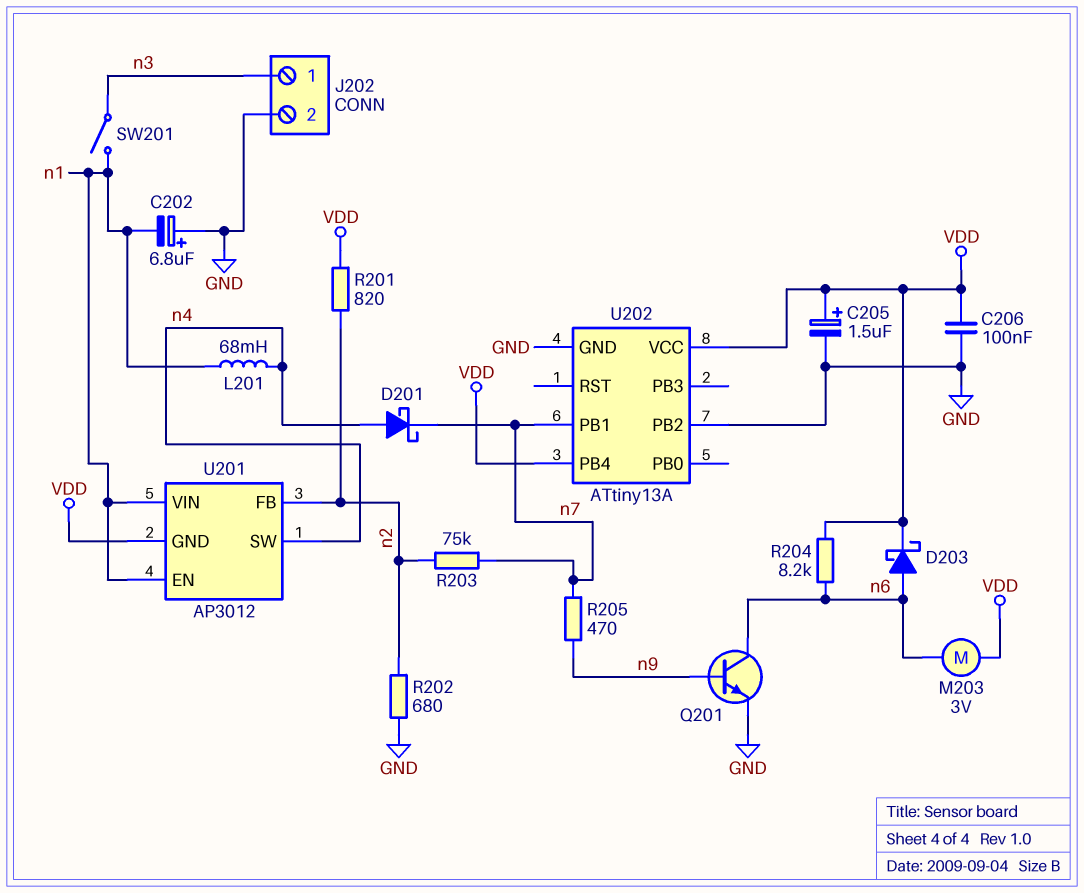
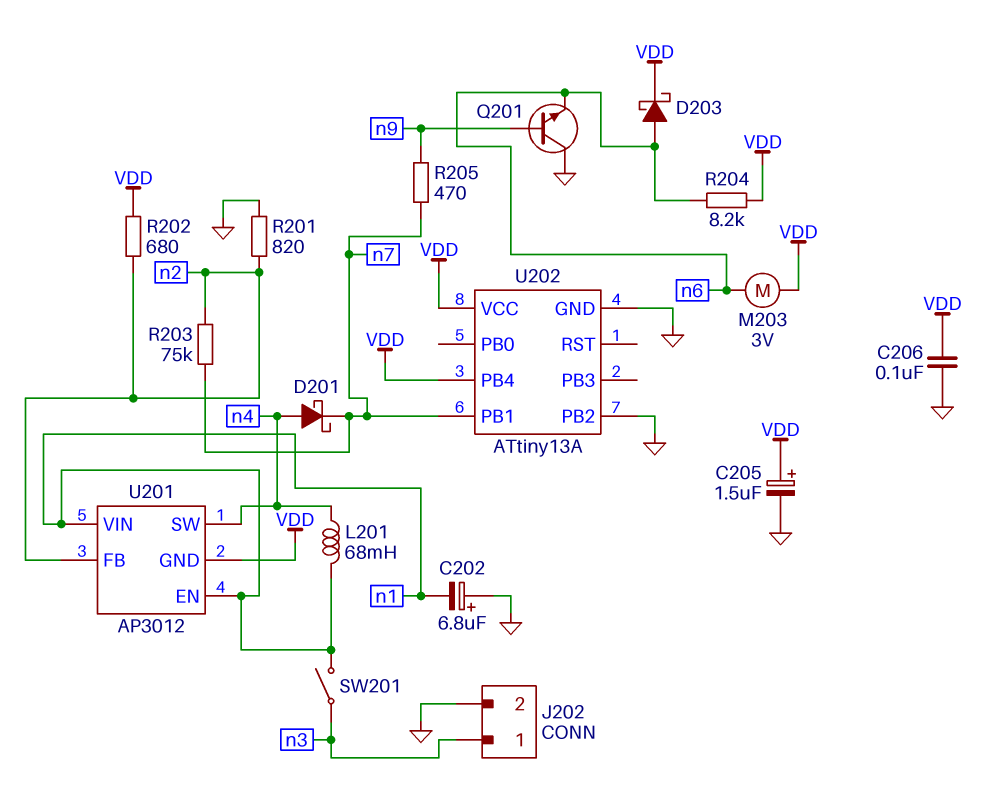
Q201: NPN (B n9, C n6, E GND) -> NPN (B n9, C GND, E n6)
R201: 820 (VDD, n2) -> 820 (GND, n2)
R202: 680 (GND, n2) -> 680 (VDD, n2)

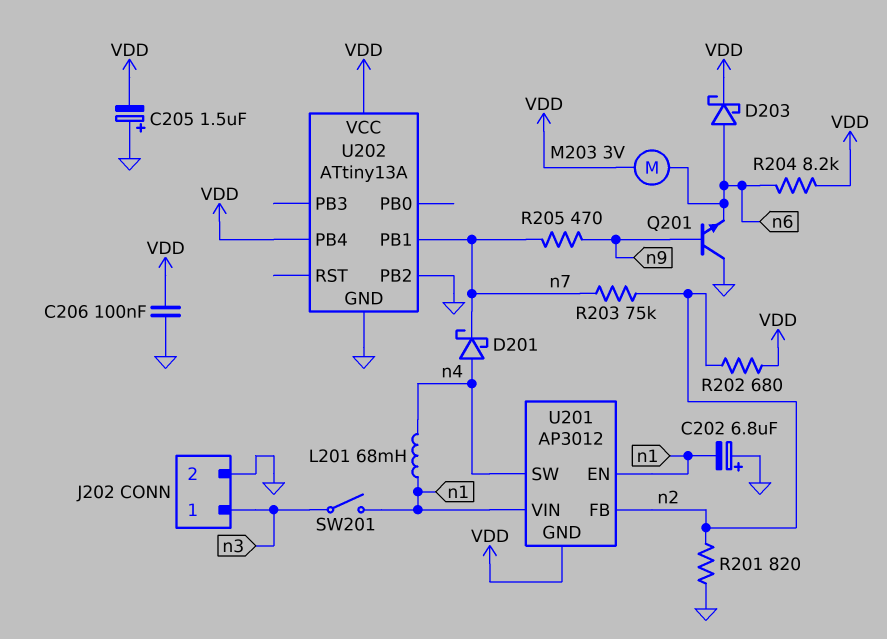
C205: 1.5uF (plus VDD, minus GND) -> 1.5uF (plus GND, minus VDD)

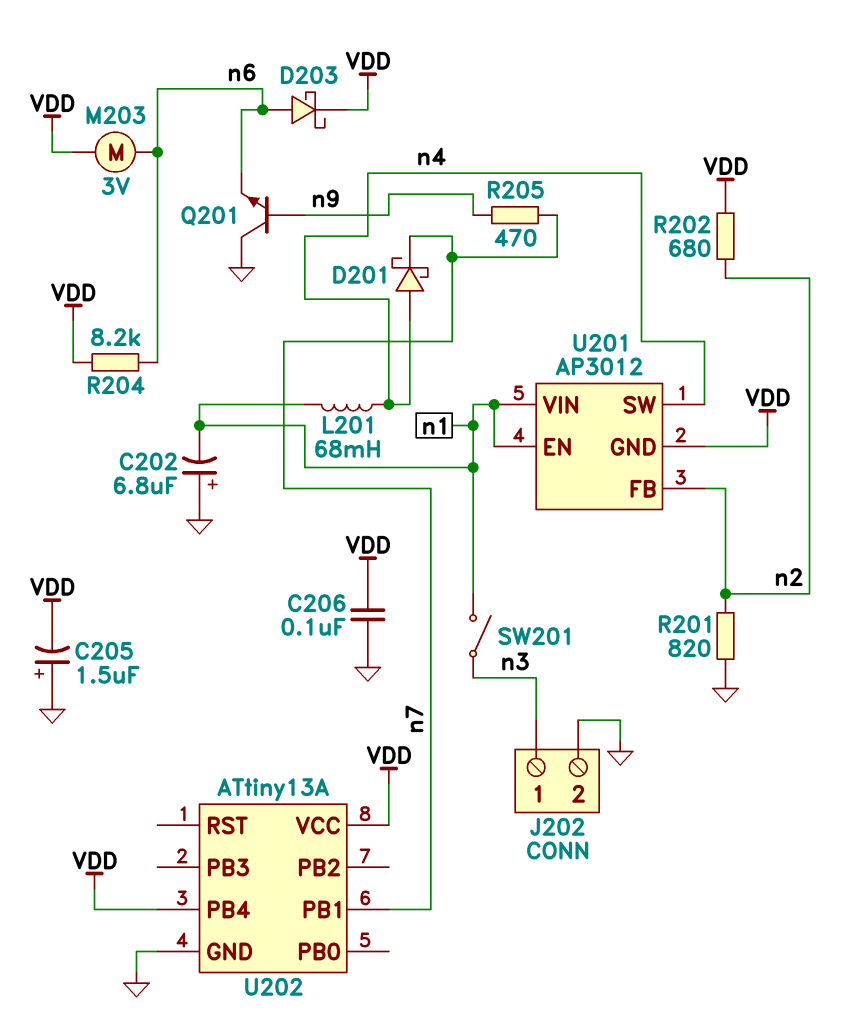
R203: 75k (n2, n7) -> none
U202 pin PB2: GND -> none

